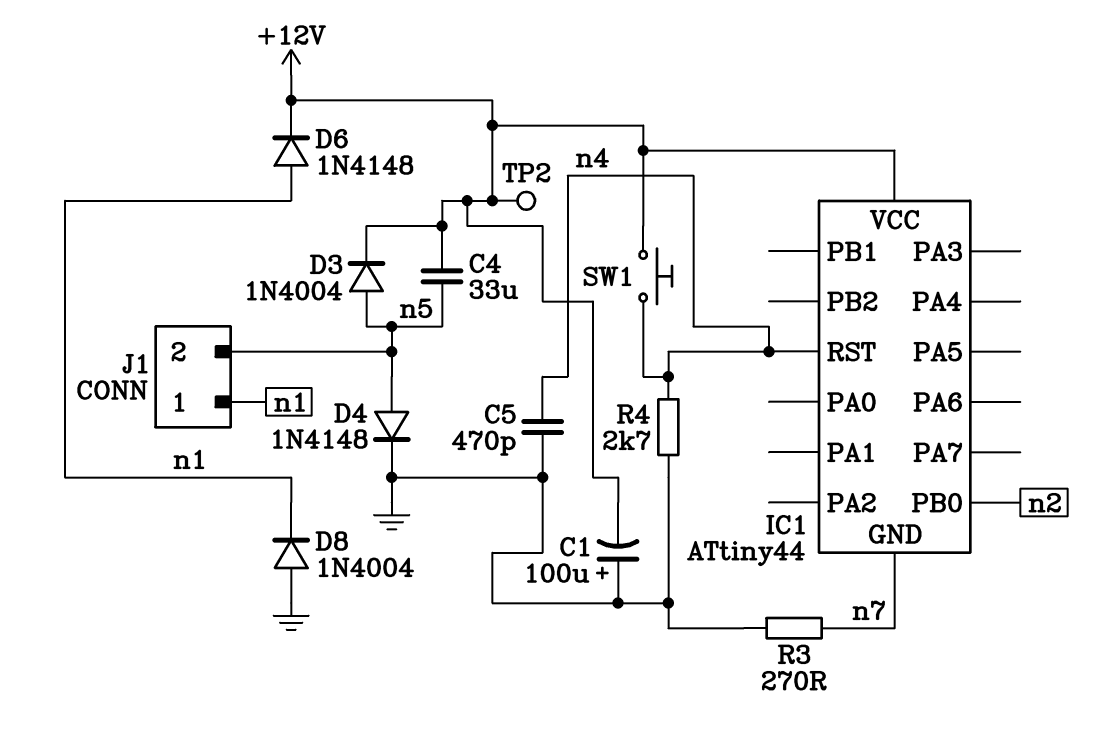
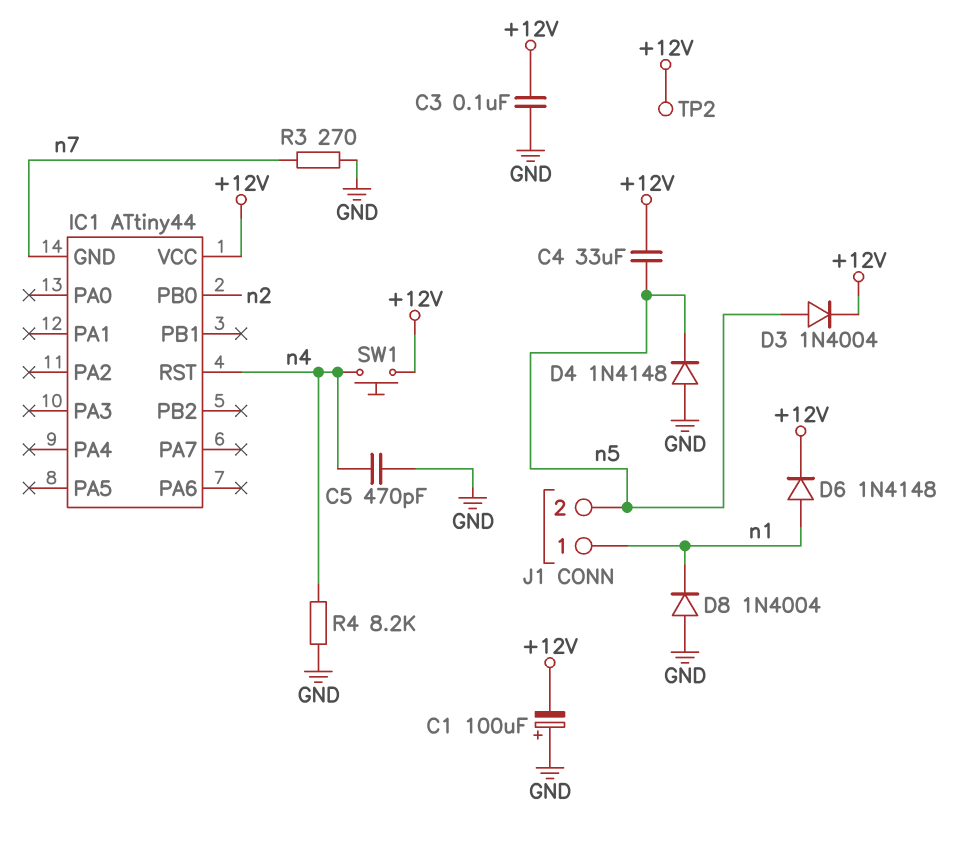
C3: none -> 100nF (+12V, GND)
D4: diode 1N4148 (A n5, K GND) -> diode 1N4148 (A GND, K n5)
R4: 2.7k (GND, n4) -> 8.2k (GND, n4)

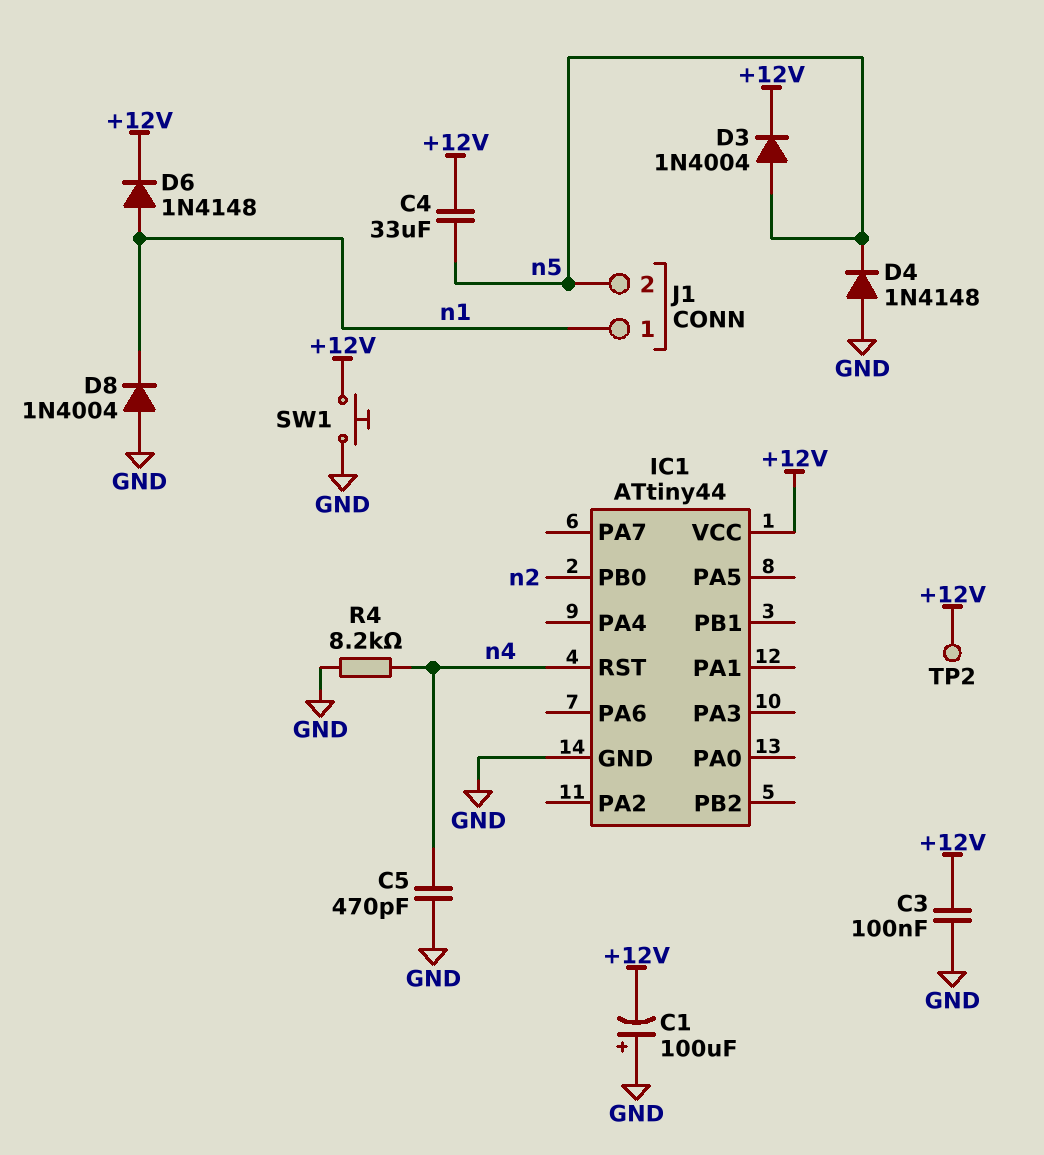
IC1 pin GND: n7 -> GND
R3: 270 (GND, n7) -> none
SW1: button (+12V, n4) -> button (+12V, GND)

